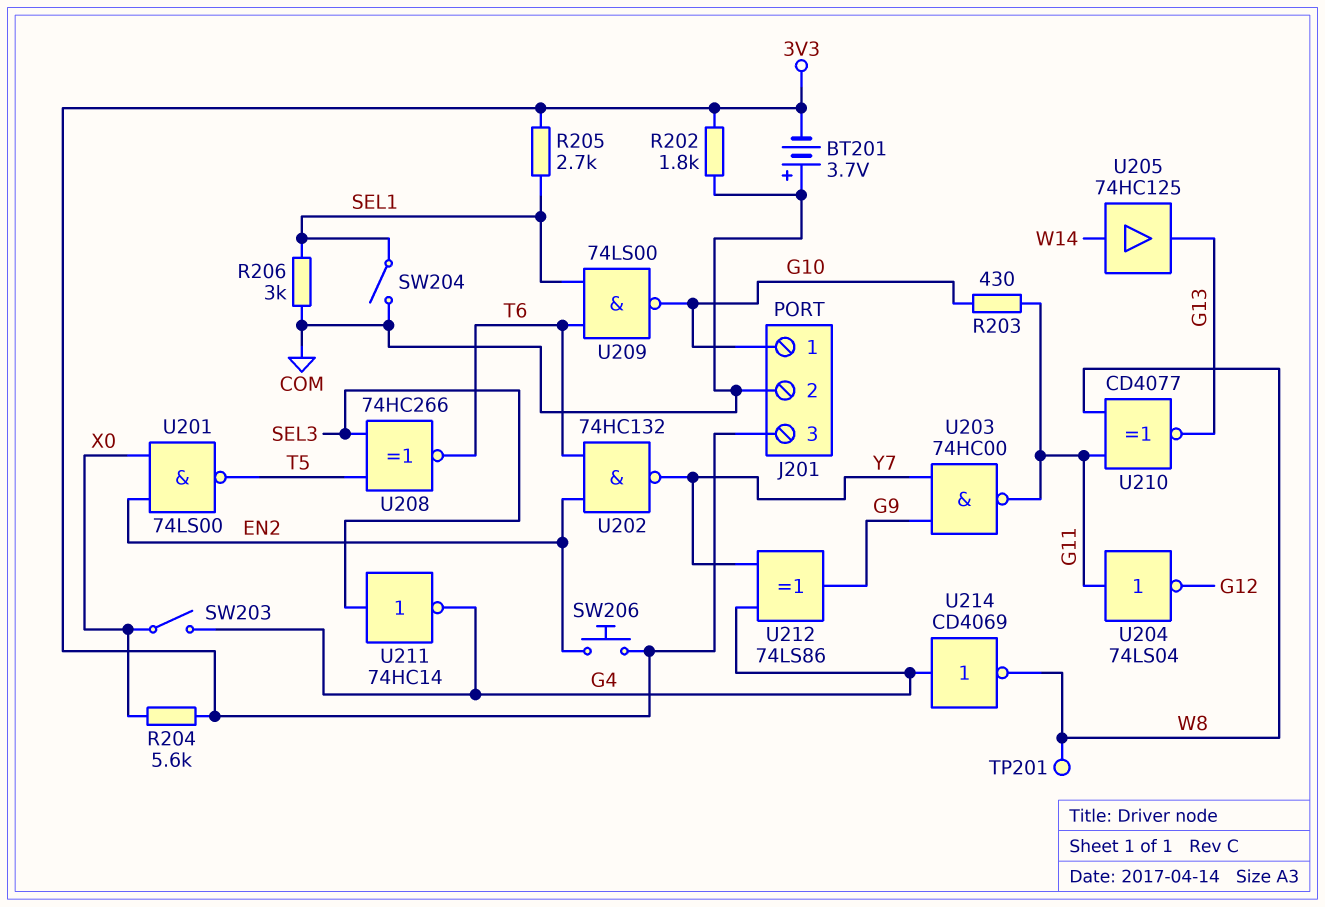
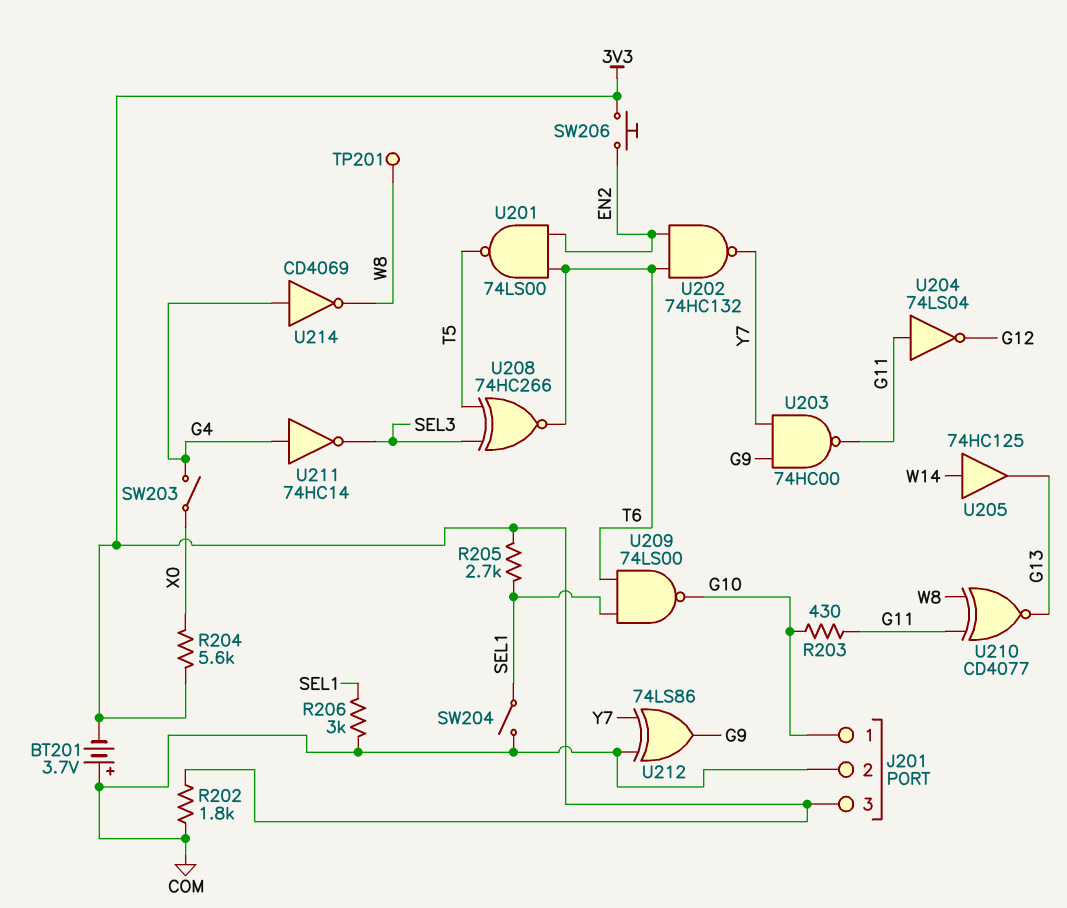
U201: NAND 74LS00 (in EN2, in X0, out T5) -> NAND 74LS00 (in EN2, in T6, out T5)
U211: NOT 74HC14 (in SEL3, out G4) -> NOT 74HC14 (in G4, out SEL3)
U212: XOR 74LS86 (in G4, in Y7, out G9) -> XOR 74LS86 (in COM, in Y7, out G9)

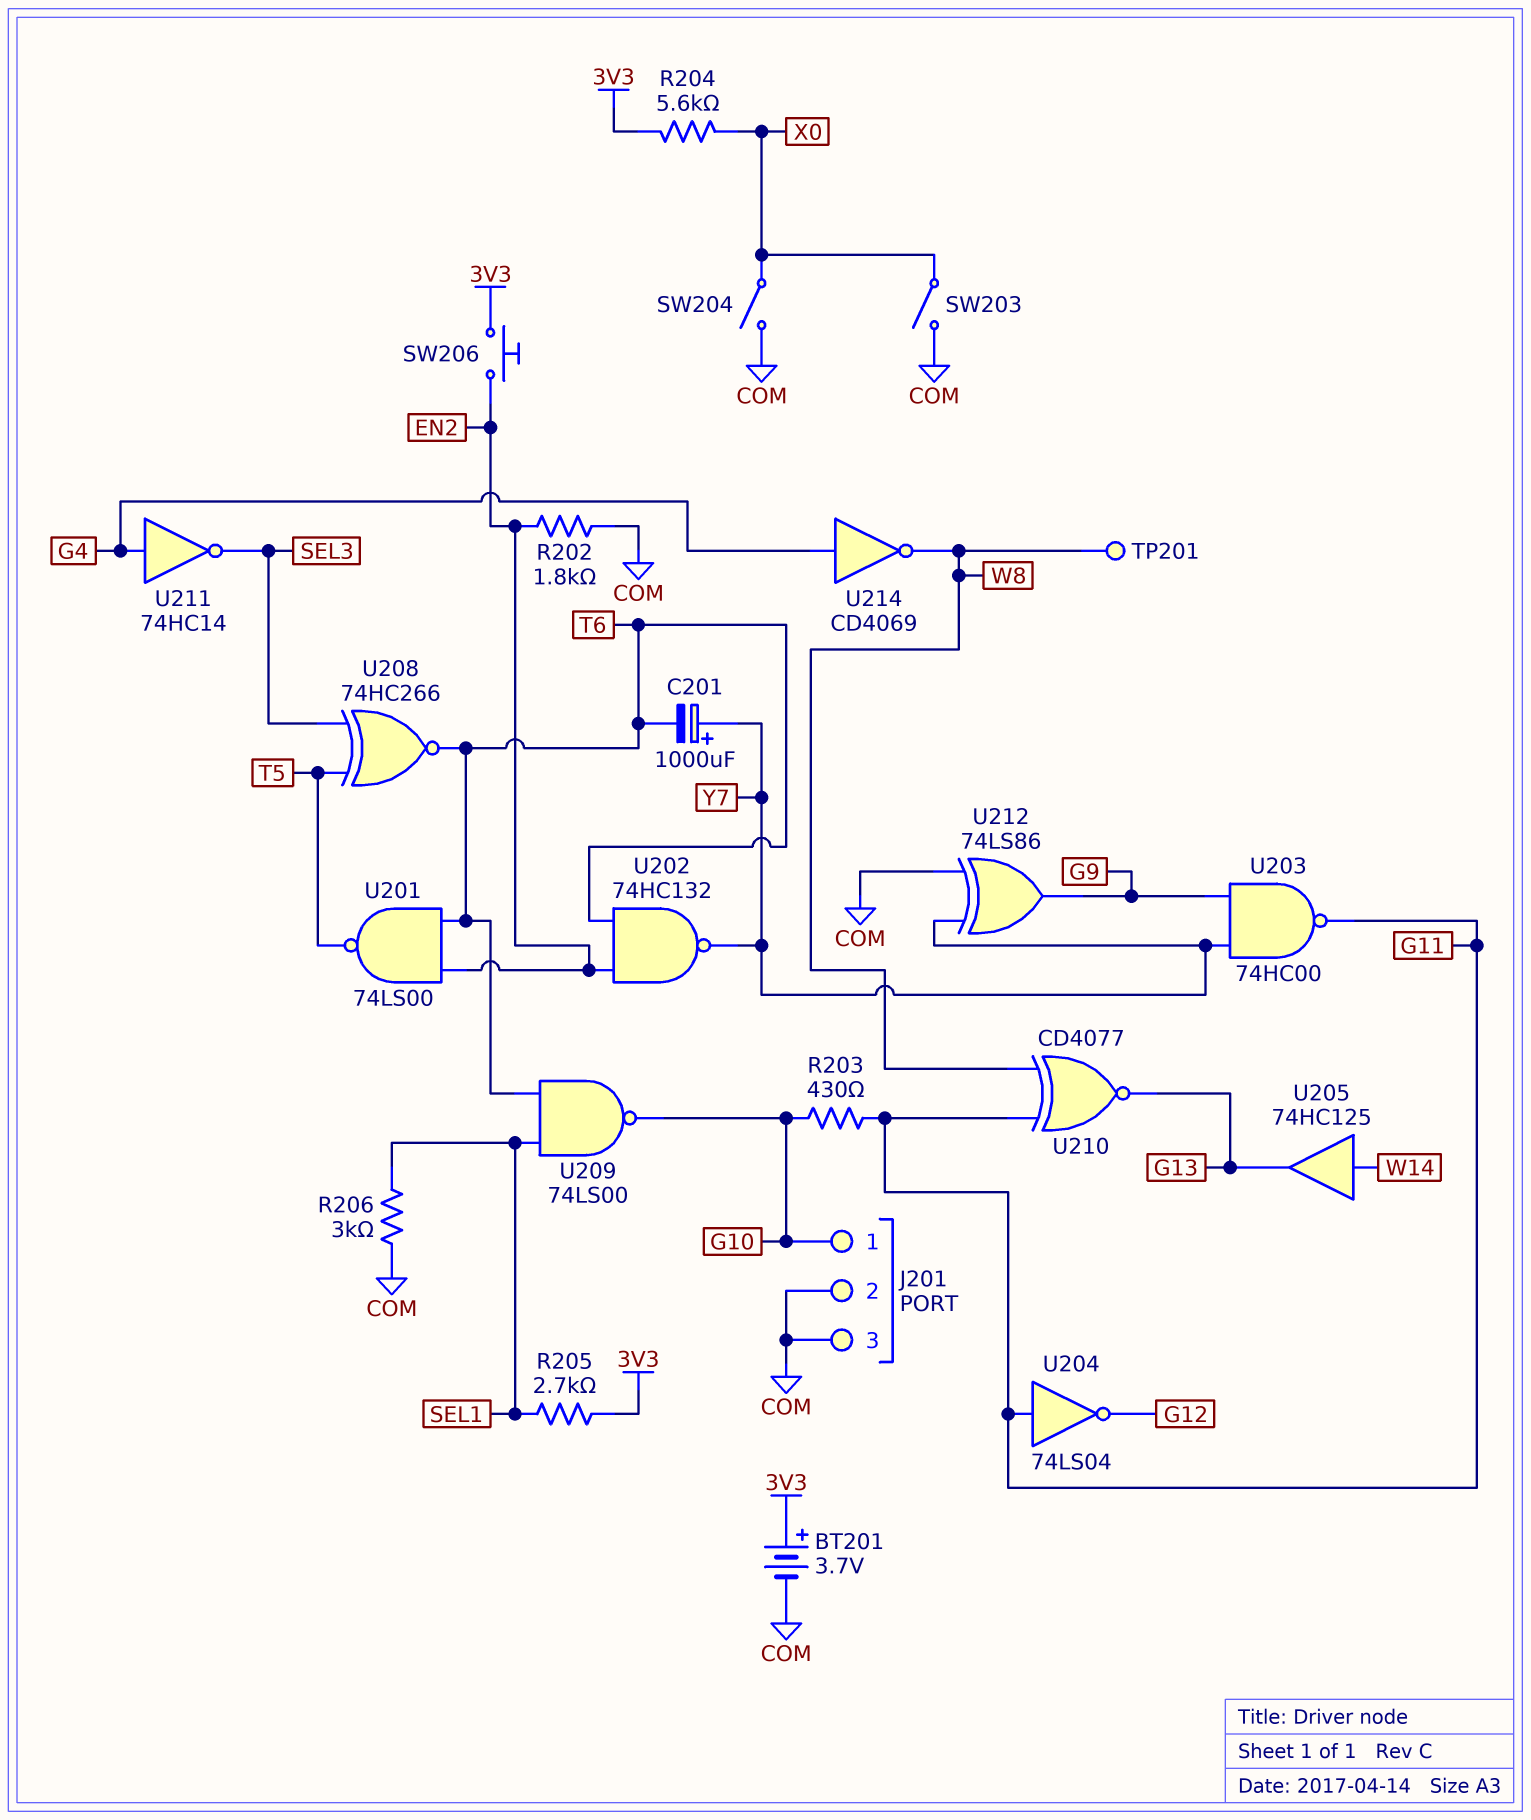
BT201: 3.7V (plus COM, minus 3V3) -> 3.7V (plus 3V3, minus COM)
C201: none -> 1000uF (plus Y7, minus T6)
J201 pin 3: 3V3 -> COM
R202: 1.8k (3V3, COM) -> 1.8k (COM, EN2)
SW203: switch (G4, X0) -> switch (COM, X0)
SW204: switch (COM, SEL1) -> switch (COM, X0)

